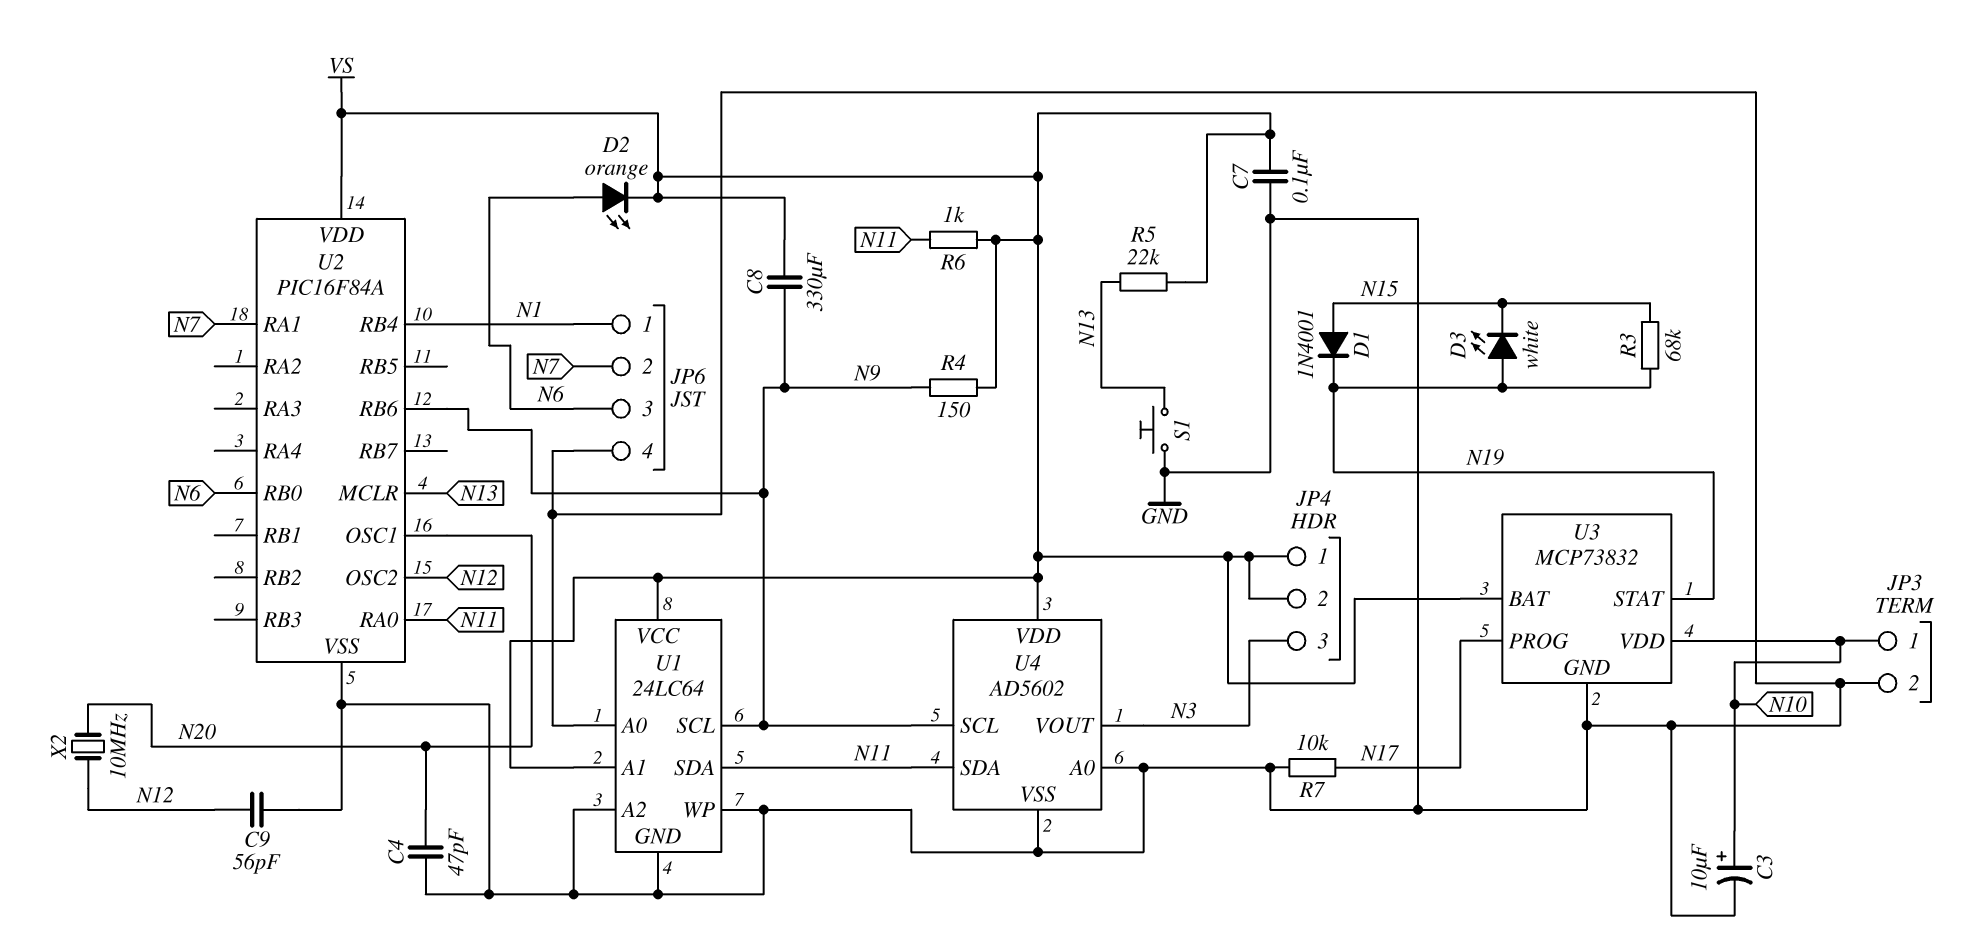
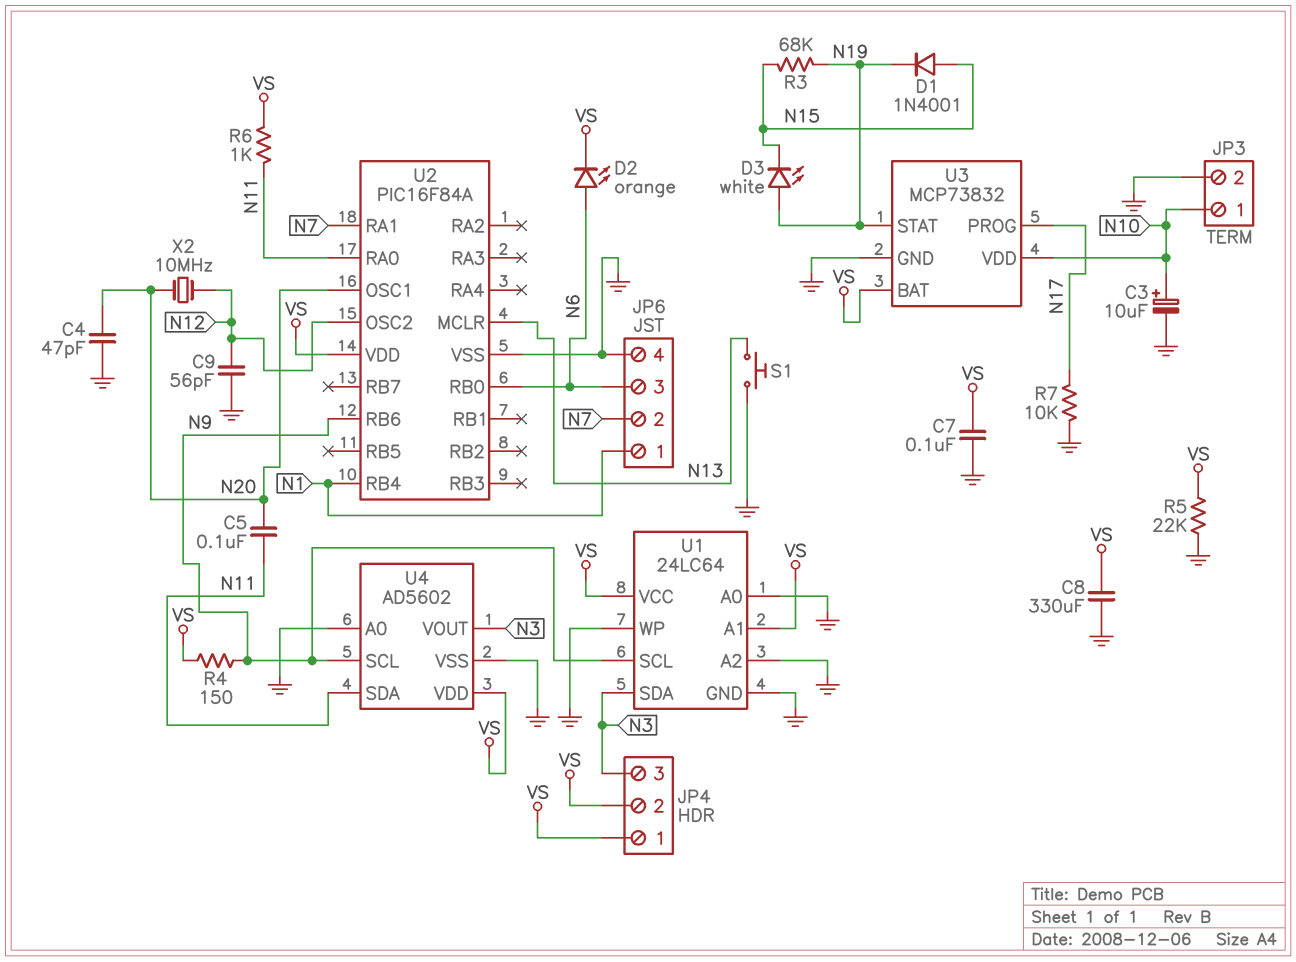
C5: none -> 100nF (N11, N20)
C8: 330uF (N9, VS) -> 330uF (GND, VS)
R5: 22k (N13, VS) -> 22k (GND, VS)
U1 pin SDA: N11 -> N3

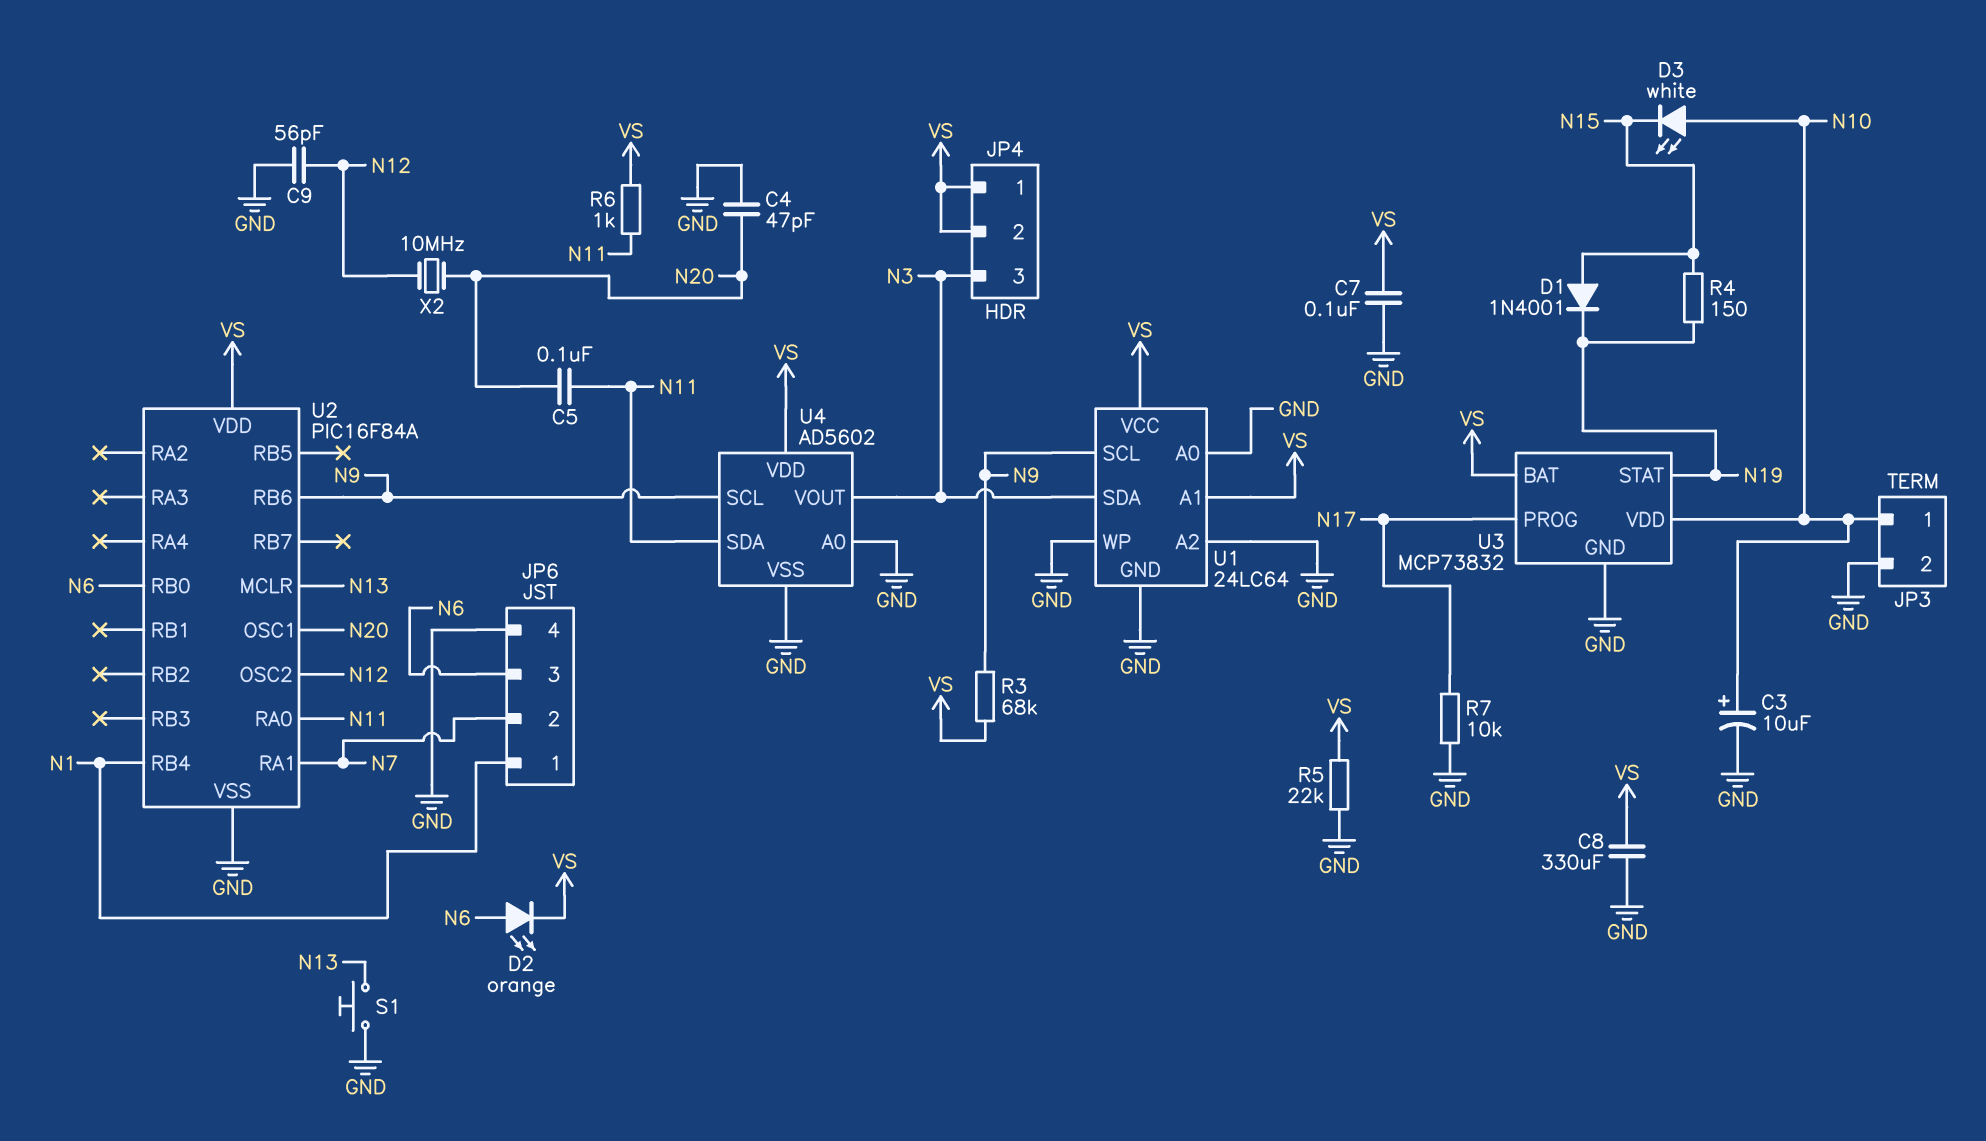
D3: LED white (A N19, K N15) -> LED white (A N10, K N15)
R3: 68k (N15, N19) -> 68k (N9, VS)
R4: 150 (N9, VS) -> 150 (N15, N19)

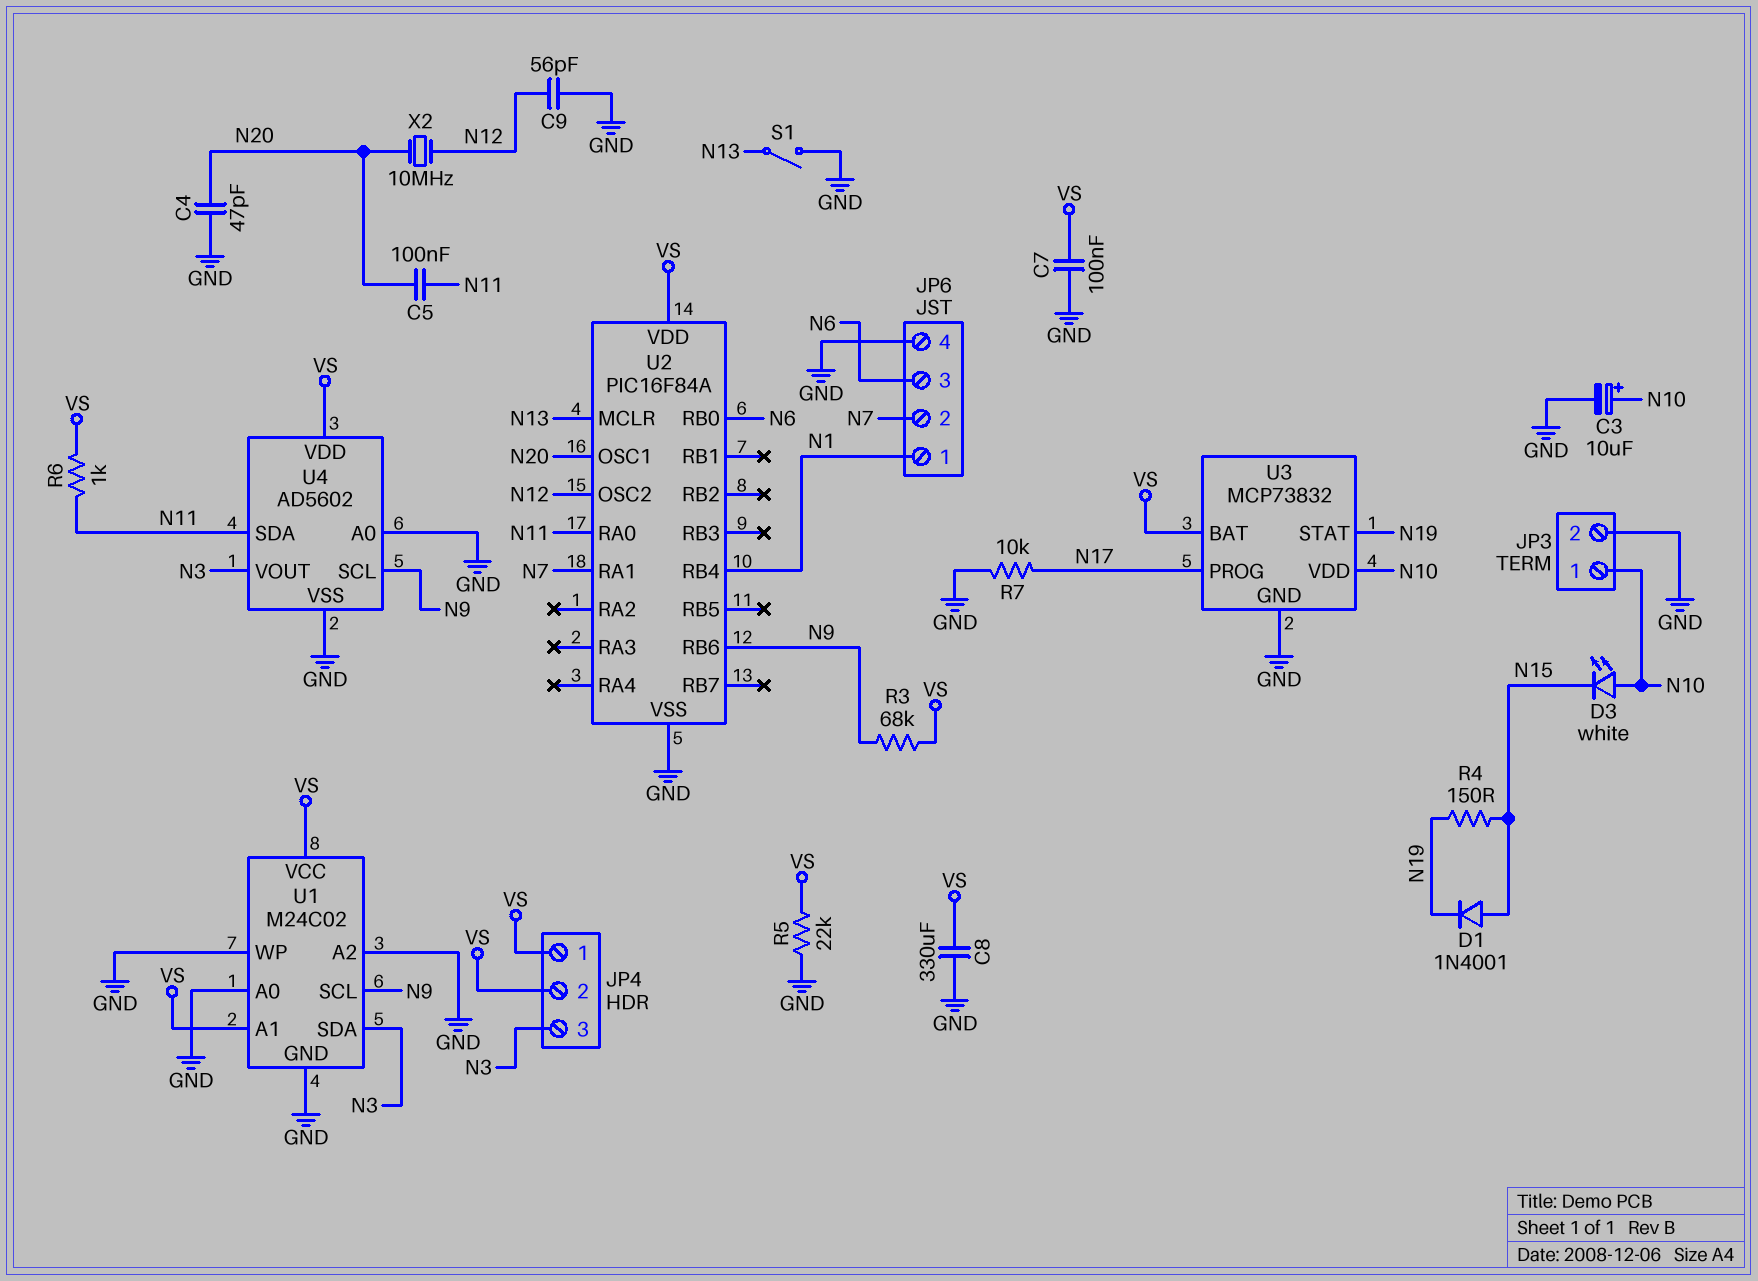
D2: LED orange (A N6, K VS) -> none
S1: button (GND, N13) -> switch (GND, N13)
U1: 24LC64 -> M24C02

